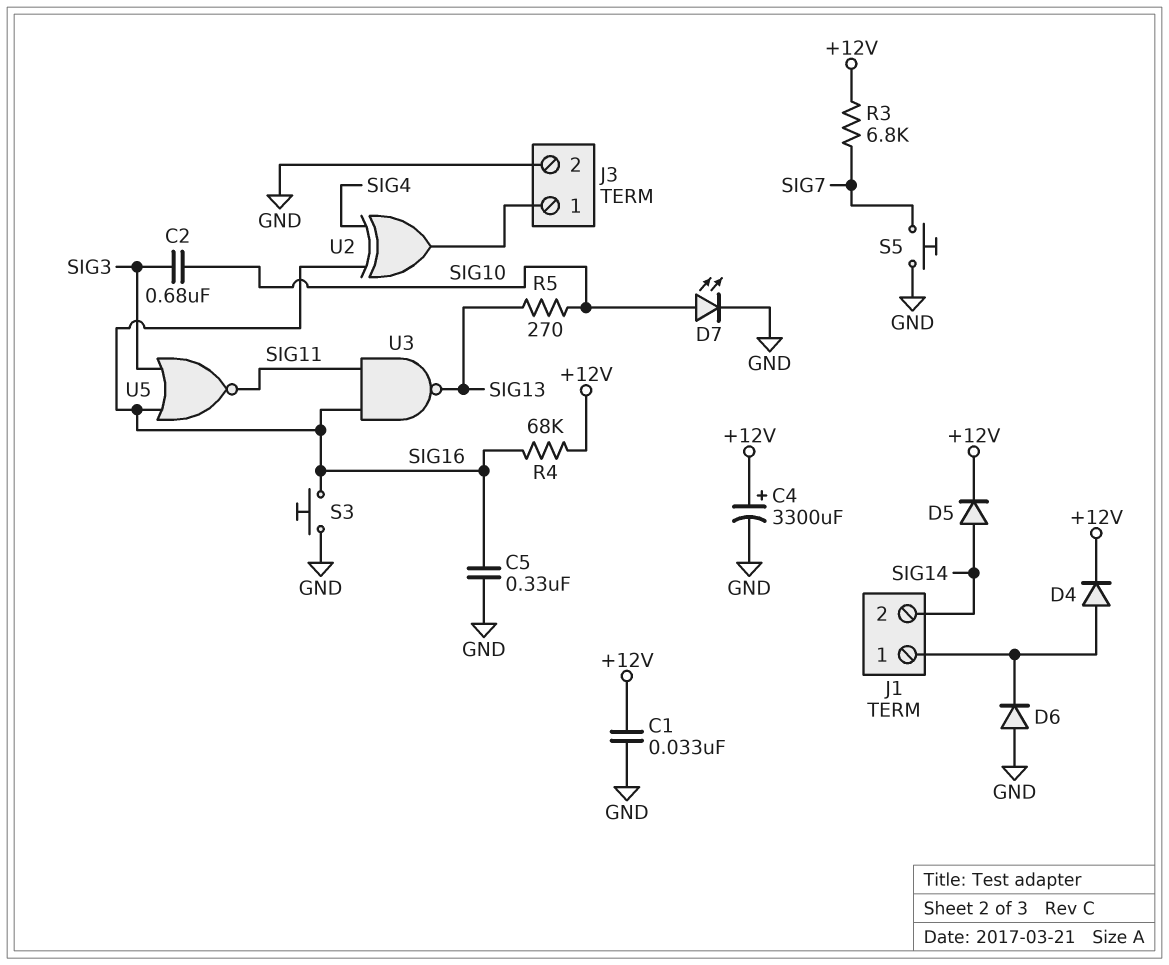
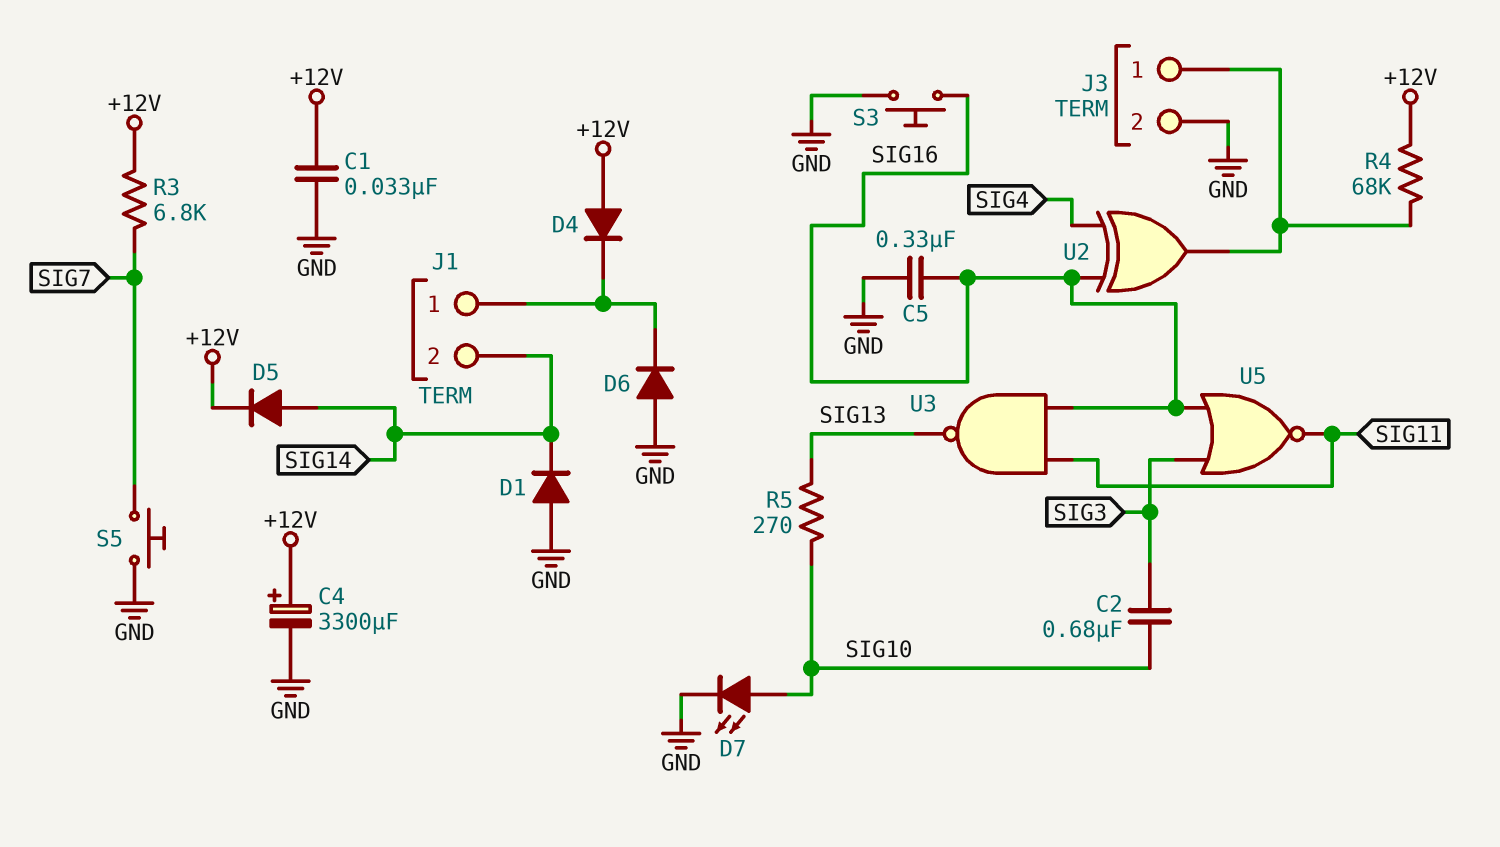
D1: none -> diode (A GND, K SIG14)
D4: diode (A J1/1, K +12V) -> diode (A +12V, K J1/1)
R4: 68k (+12V, SIG16) -> 68k (+12V, J3/1)

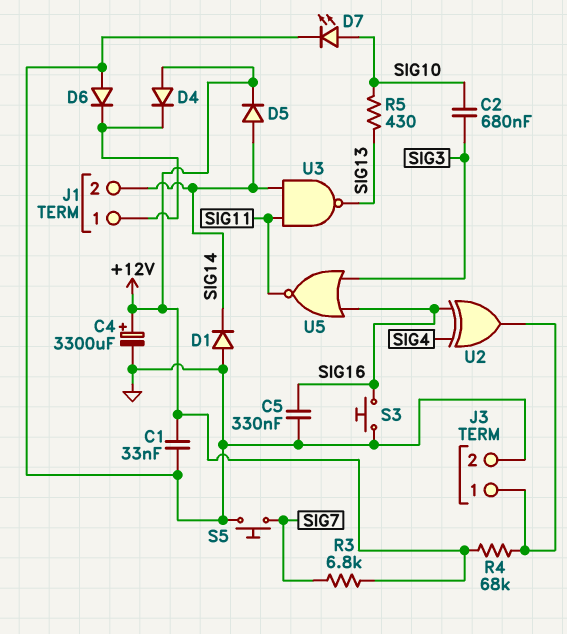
R5: 270 (SIG10, SIG13) -> 430 (SIG10, SIG13)
U3: NAND (in SIG11, in SIG16, out SIG13) -> NAND (in SIG11, in SIG14, out SIG13)

